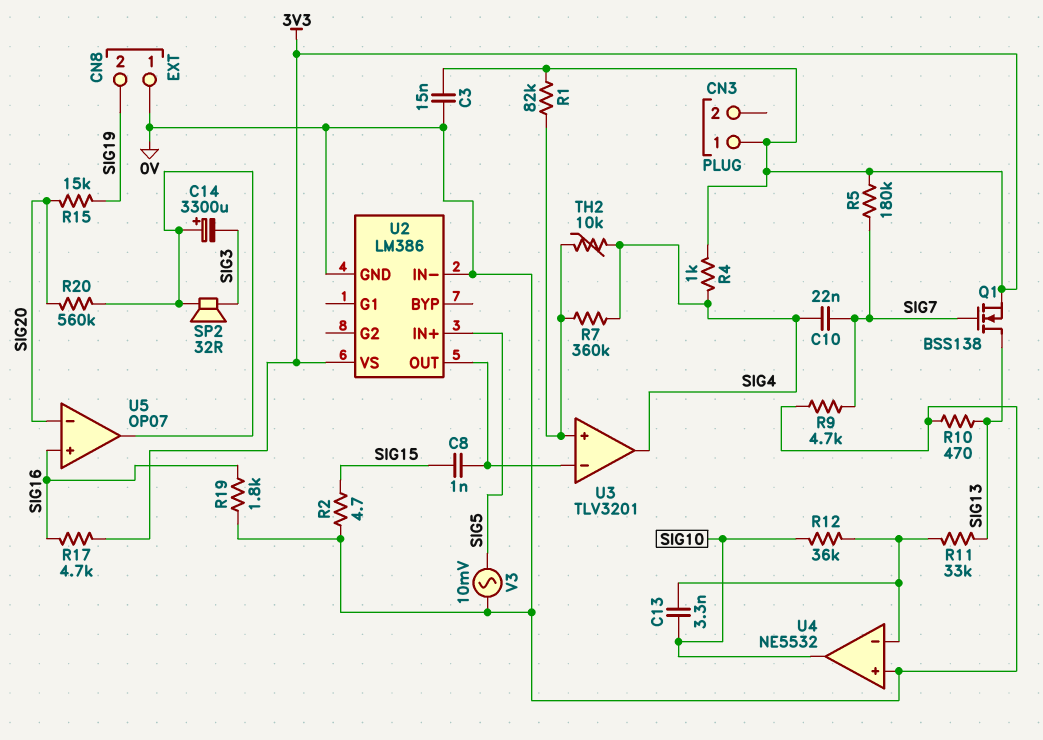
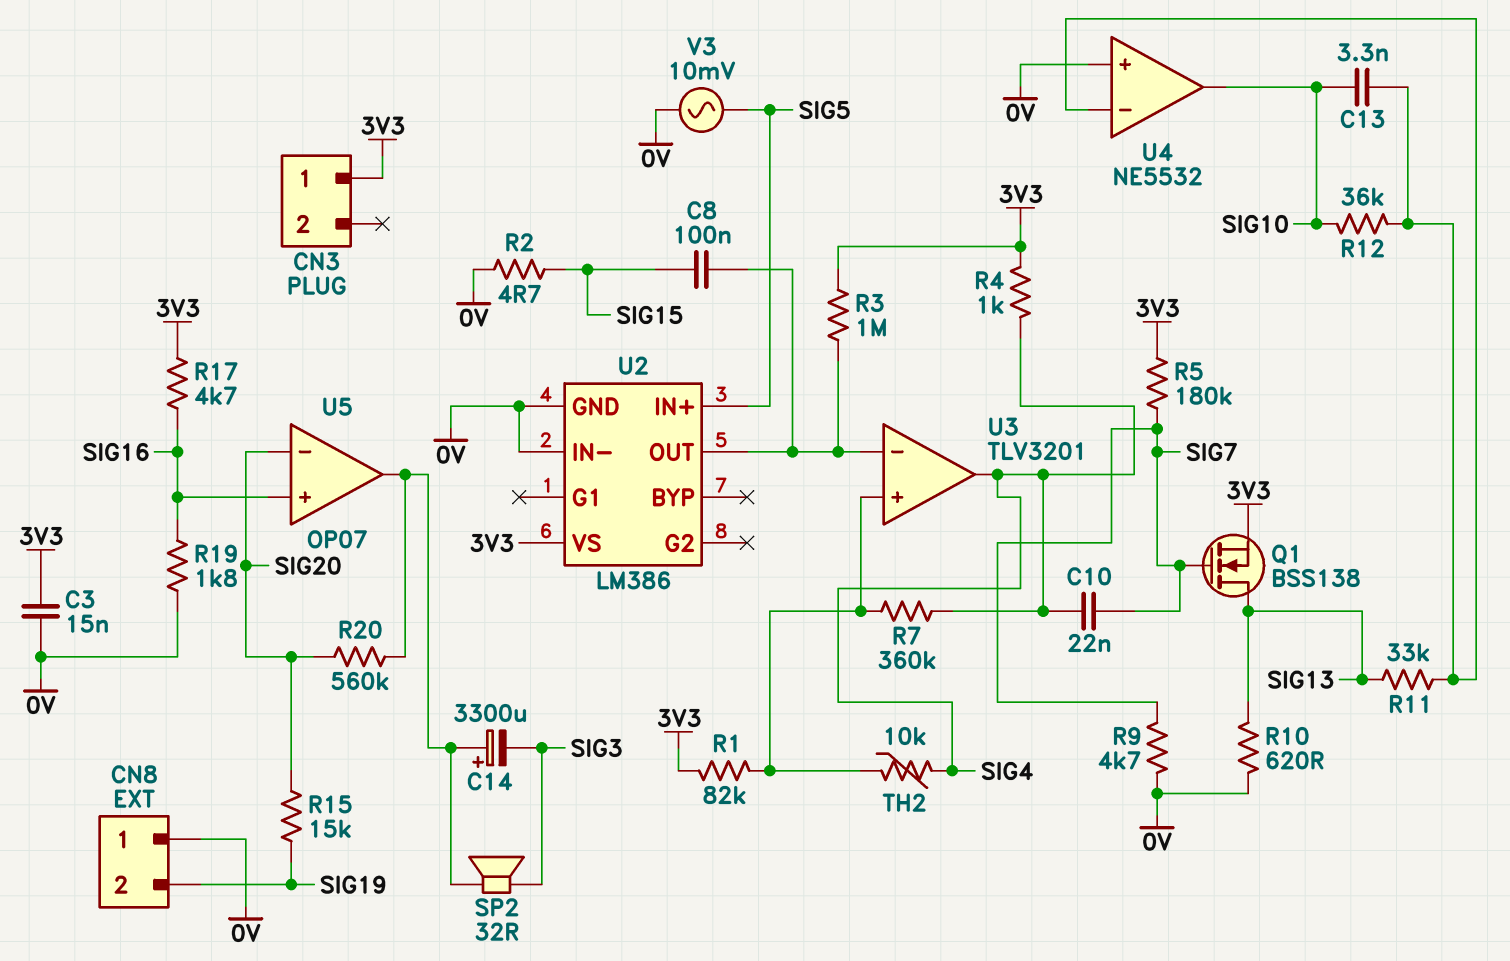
C8: 1nF (SIG15, U2/OUT) -> 100nF (SIG15, U2/OUT)
R3: none -> 1M (3V3, U2/OUT)
R10: 470 (0V, SIG13) -> 620 (0V, SIG13)

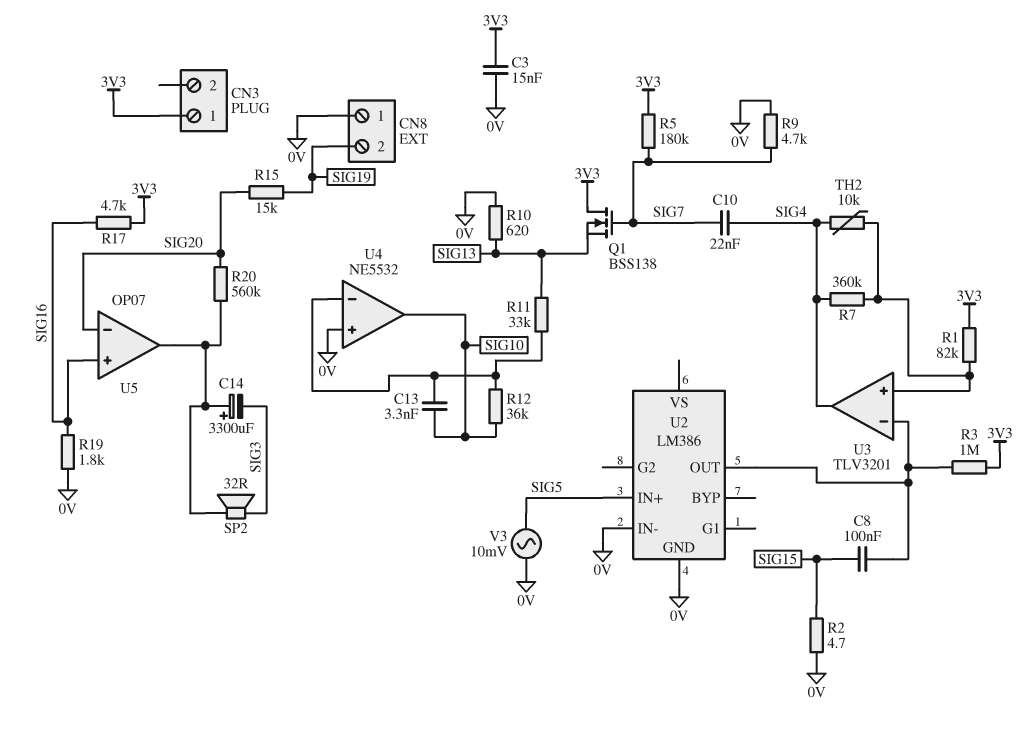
Q1: NMOS BSS138 (G SIG7, D SIG13, S 3V3) -> NMOS BSS138 (G SIG7, D 3V3, S SIG13)
R4: 1k (3V3, SIG4) -> none
U2 pin VS: 3V3 -> none

